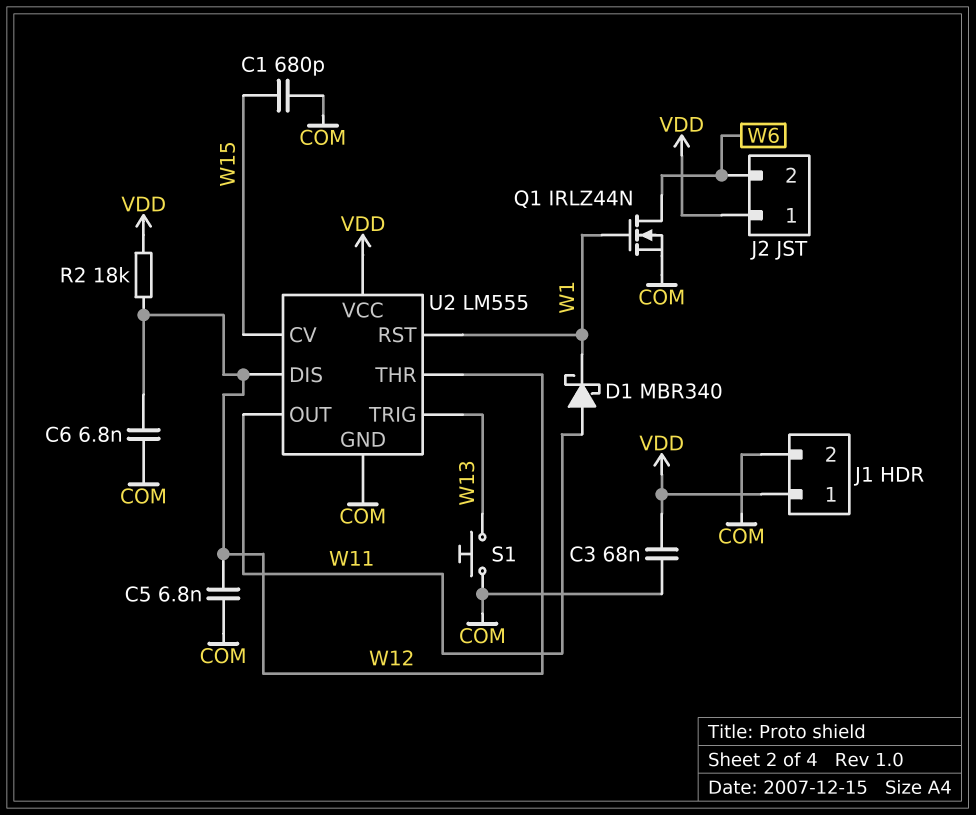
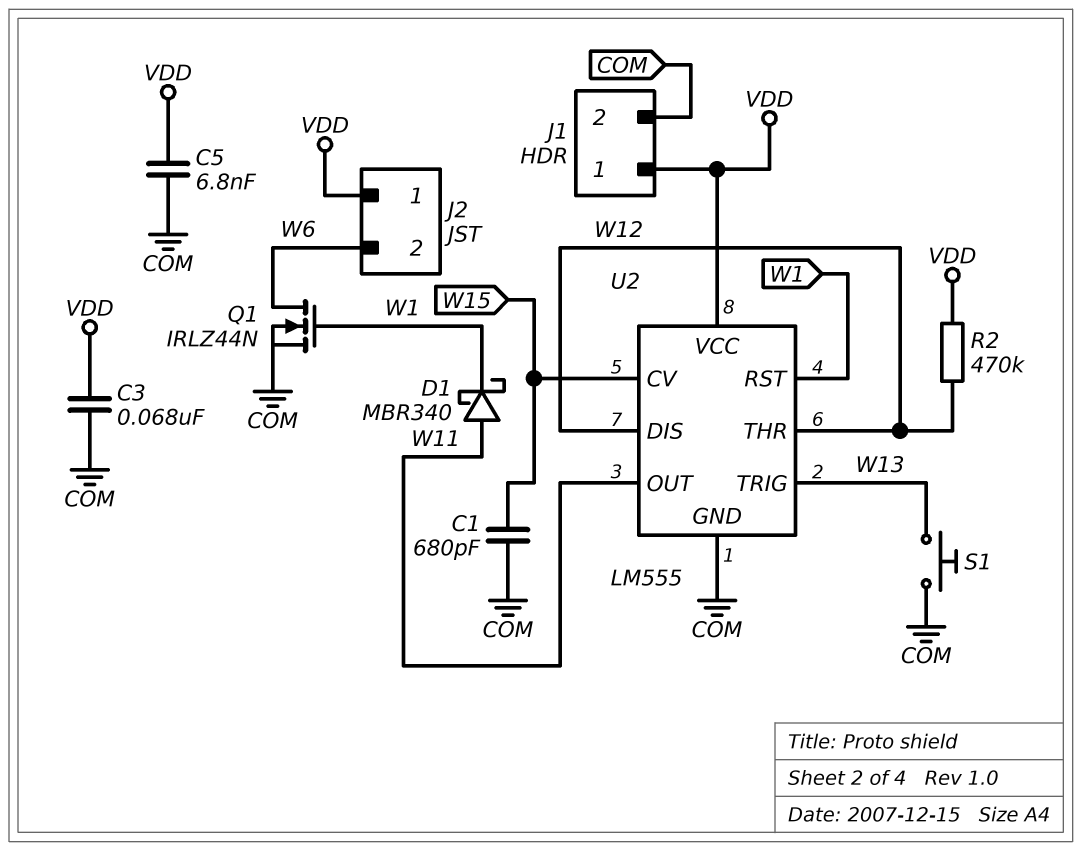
C5: 6.8nF (COM, W12) -> 6.8nF (COM, VDD)
C6: 6.8nF (COM, W12) -> none
R2: 18k (VDD, W12) -> 470k (VDD, W12)

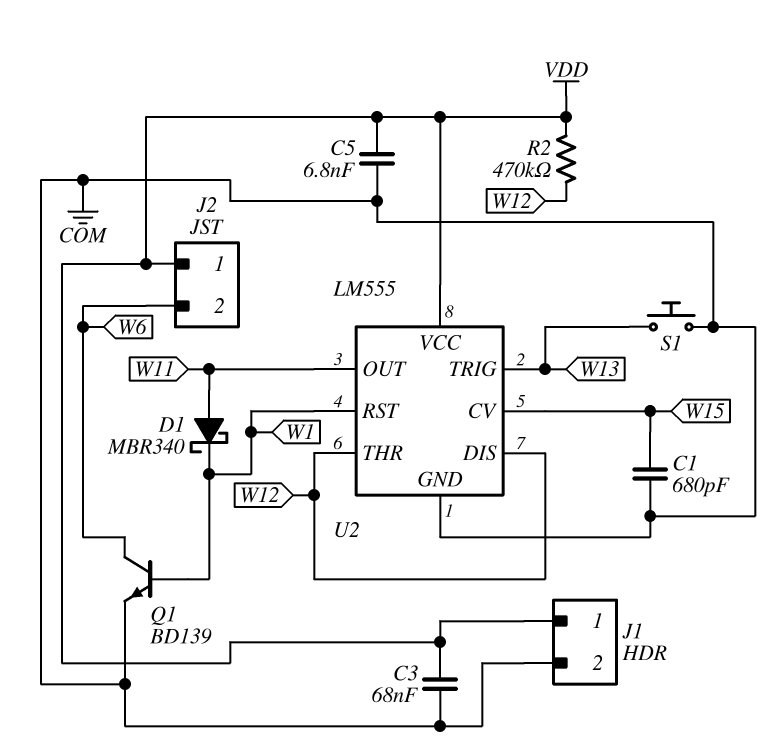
Q1: NMOS IRLZ44N (G W1, D W6, S COM) -> NPN BD139 (B W1, C W6, E COM)

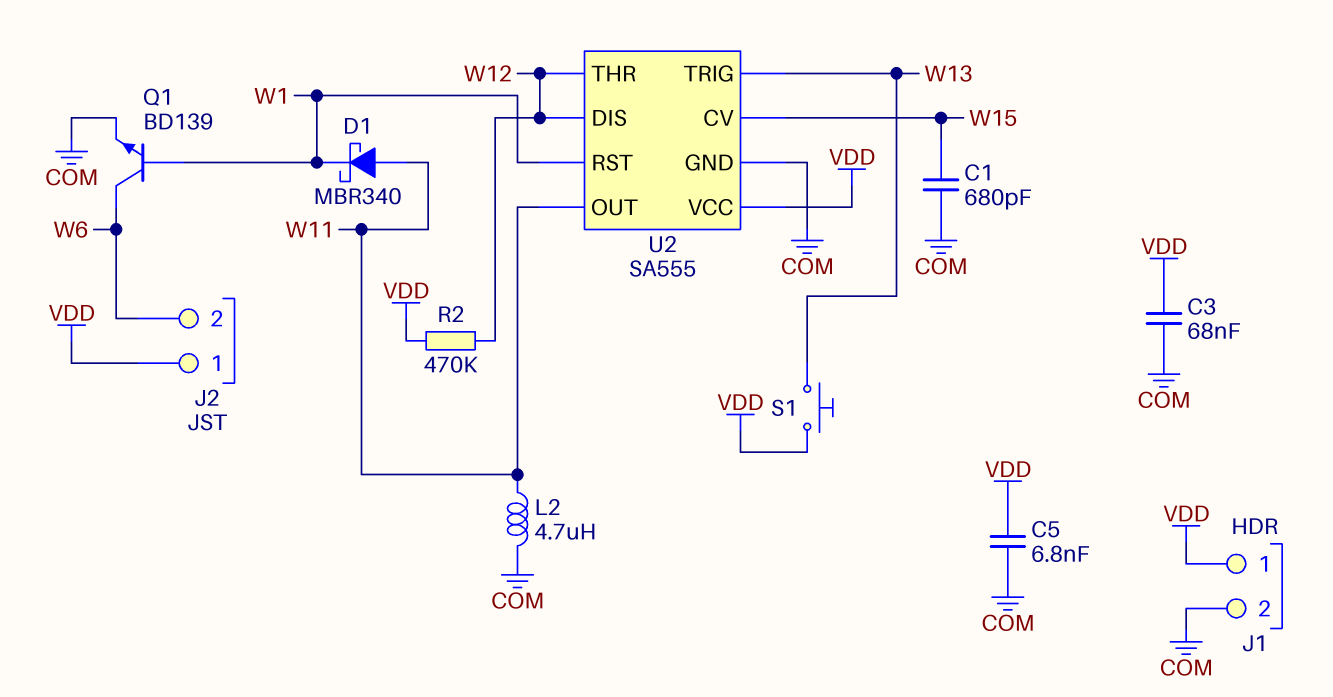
L2: none -> 4.7uH (COM, W11)
S1: button (COM, W13) -> button (VDD, W13)
U2: LM555 -> SA555

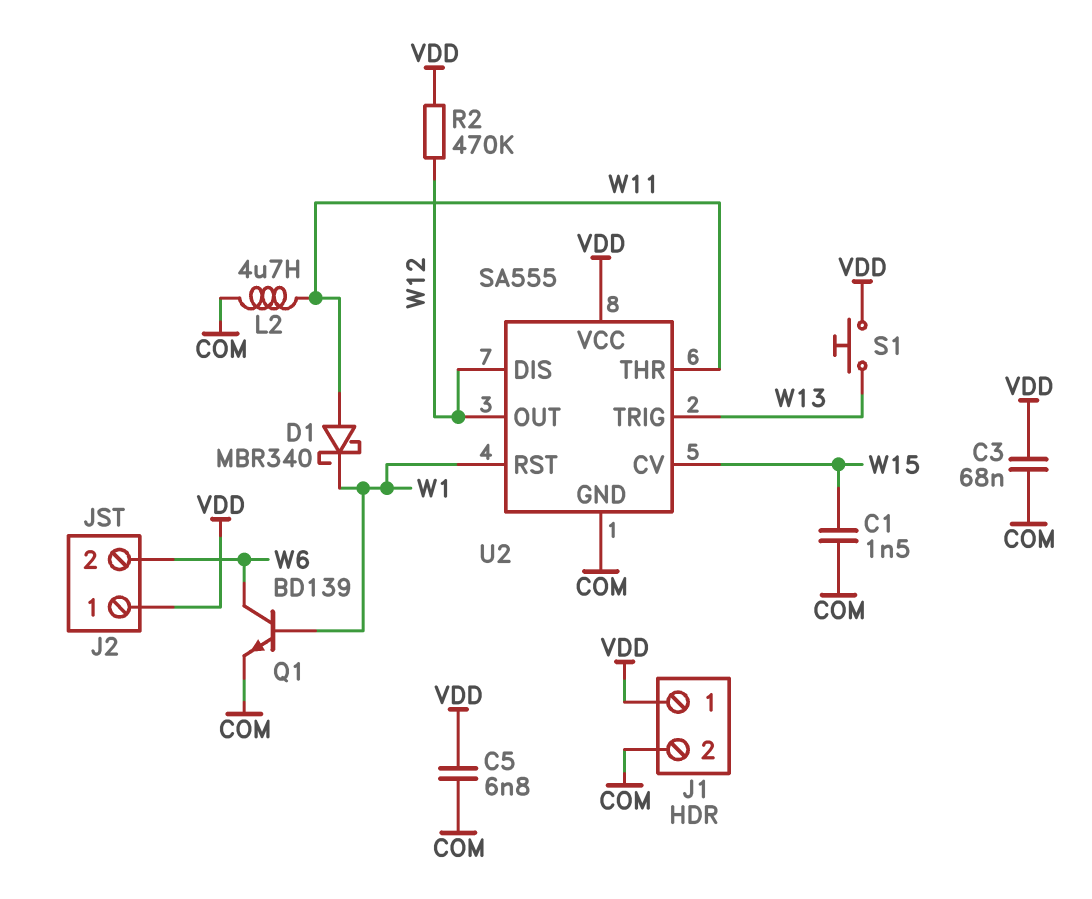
C1: 680pF (COM, W15) -> 1.5nF (COM, W15)
U2 pin OUT: W11 -> W12
U2 pin THR: W12 -> W11

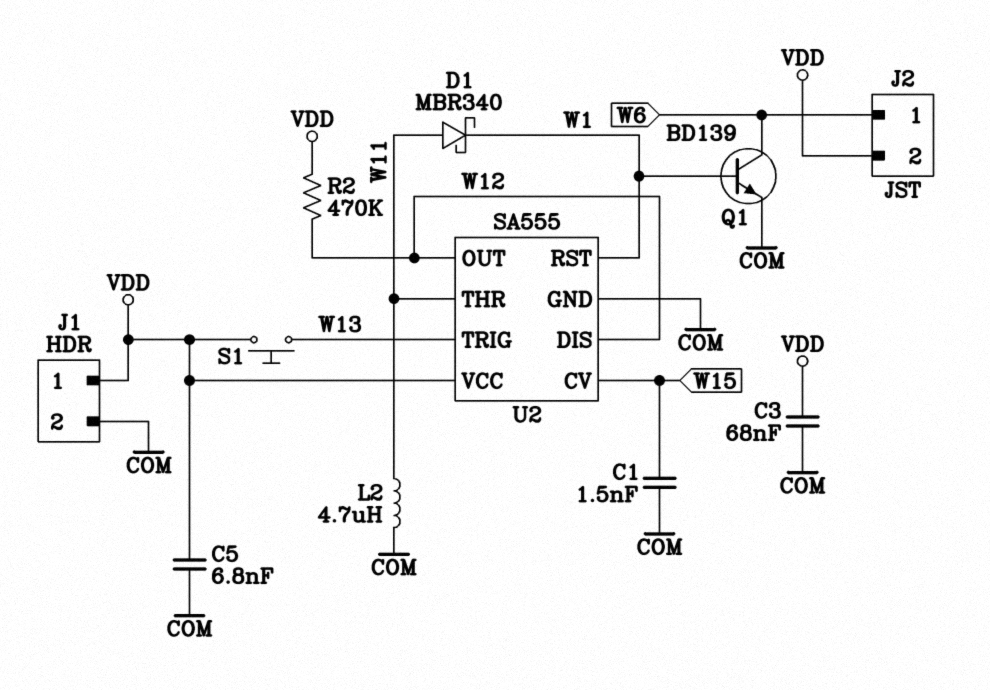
J2 pin 1: VDD -> W6
J2 pin 2: W6 -> VDD

